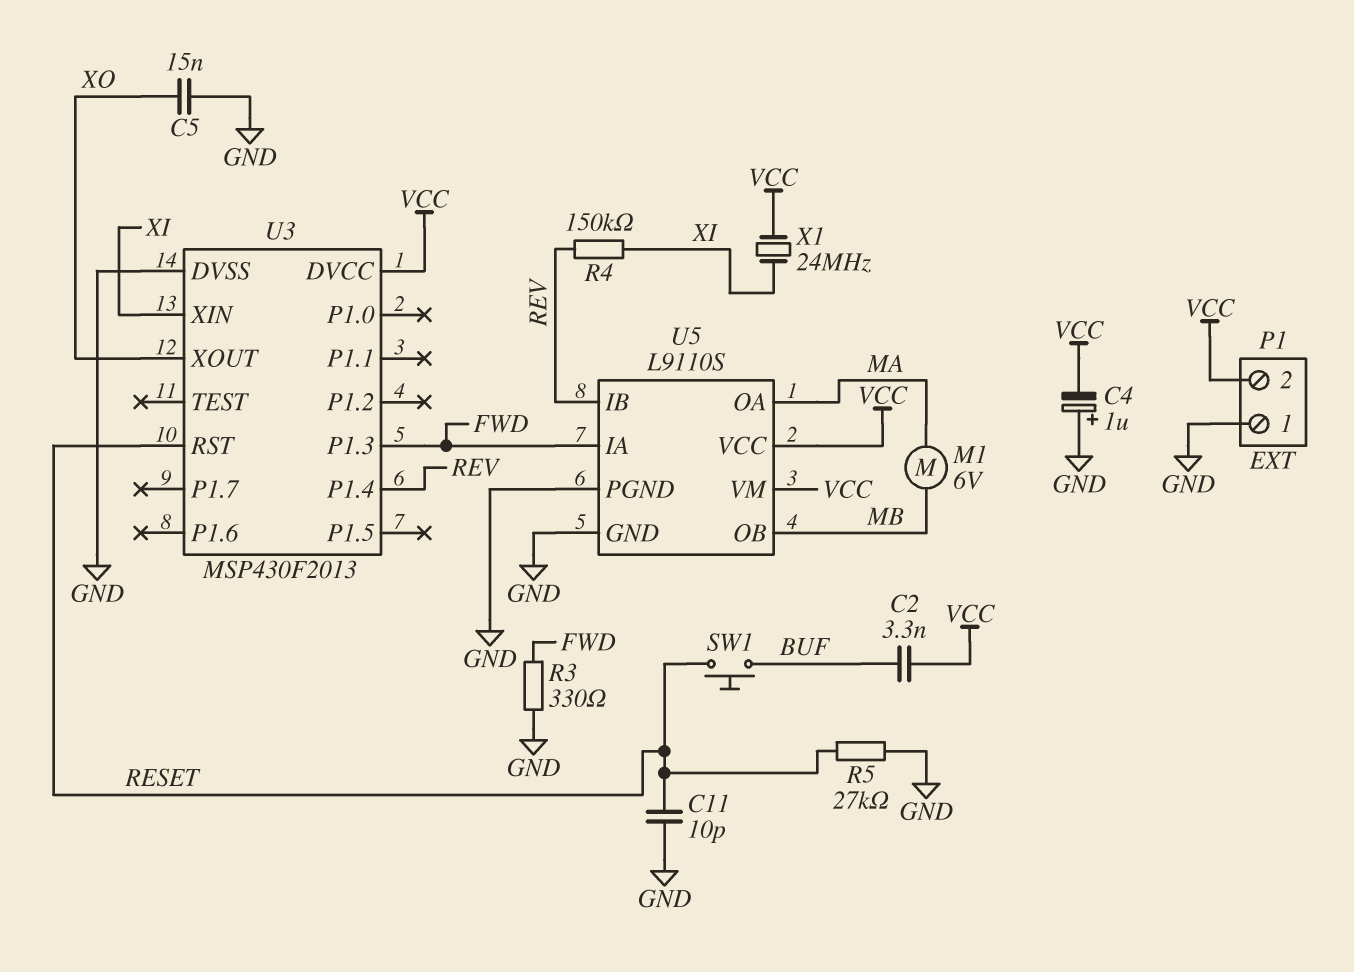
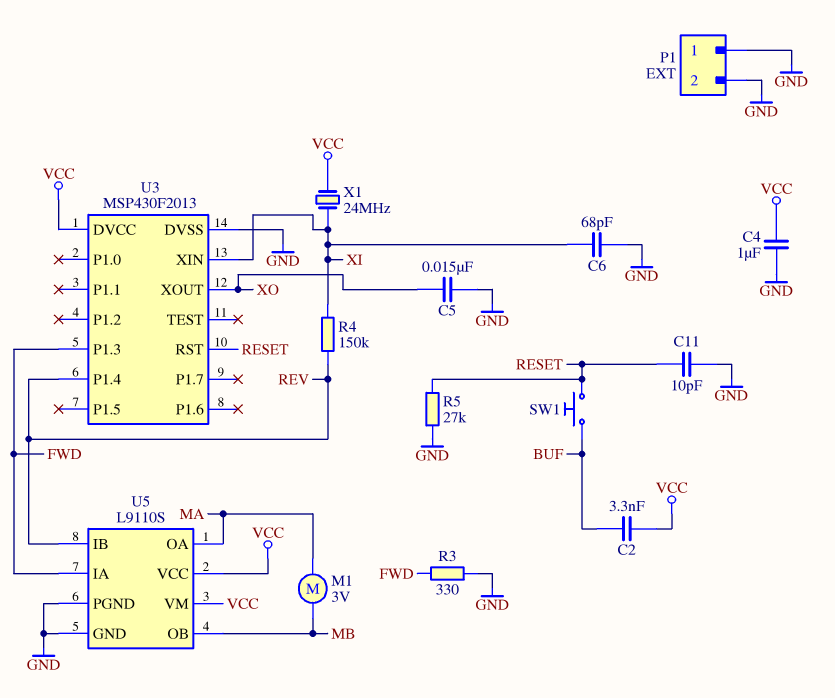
C4: 1uF (plus GND, minus VCC) -> 1uF (GND, VCC)
C6: none -> 68pF (GND, XI)
M1: motor 6V (MA, MB) -> motor 3V (MA, MB)
P1 pin 2: VCC -> GND

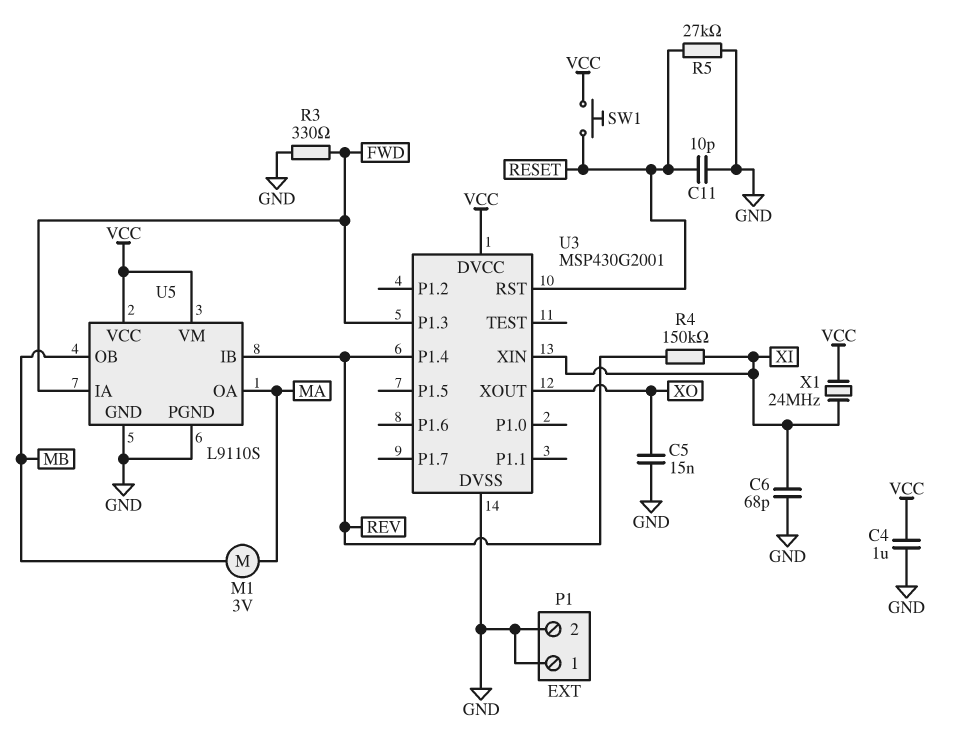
C2: 3.3nF (BUF, VCC) -> none
SW1: button (BUF, RESET) -> button (RESET, VCC)
U3: MSP430F2013 -> MSP430G2001

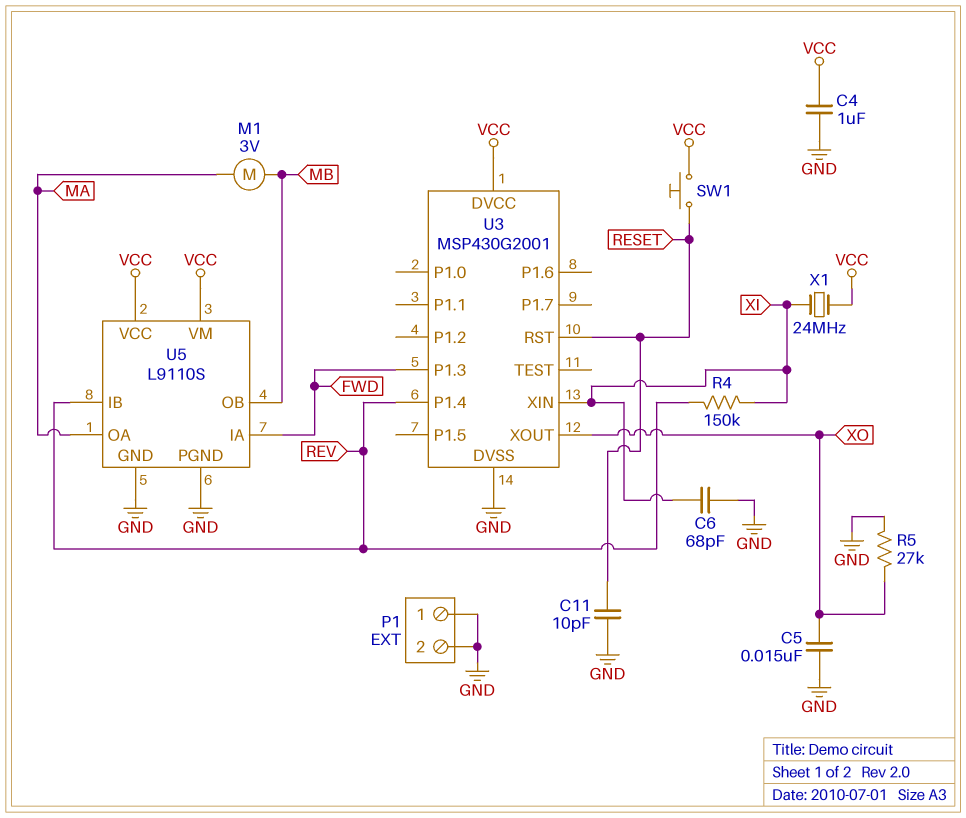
R3: 330 (FWD, GND) -> none
R5: 27k (GND, RESET) -> 27k (GND, XO)

